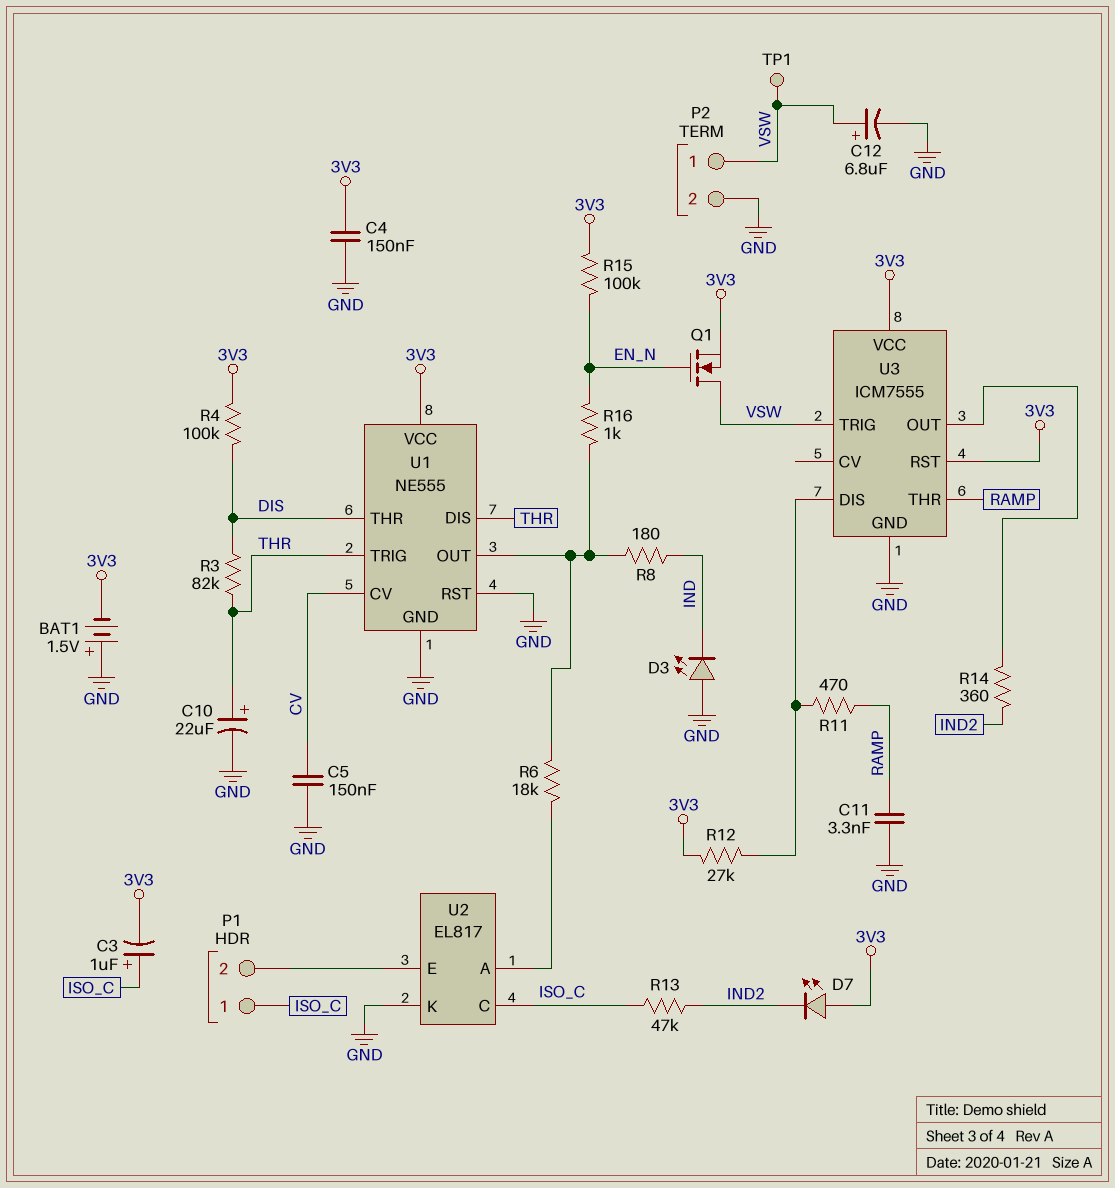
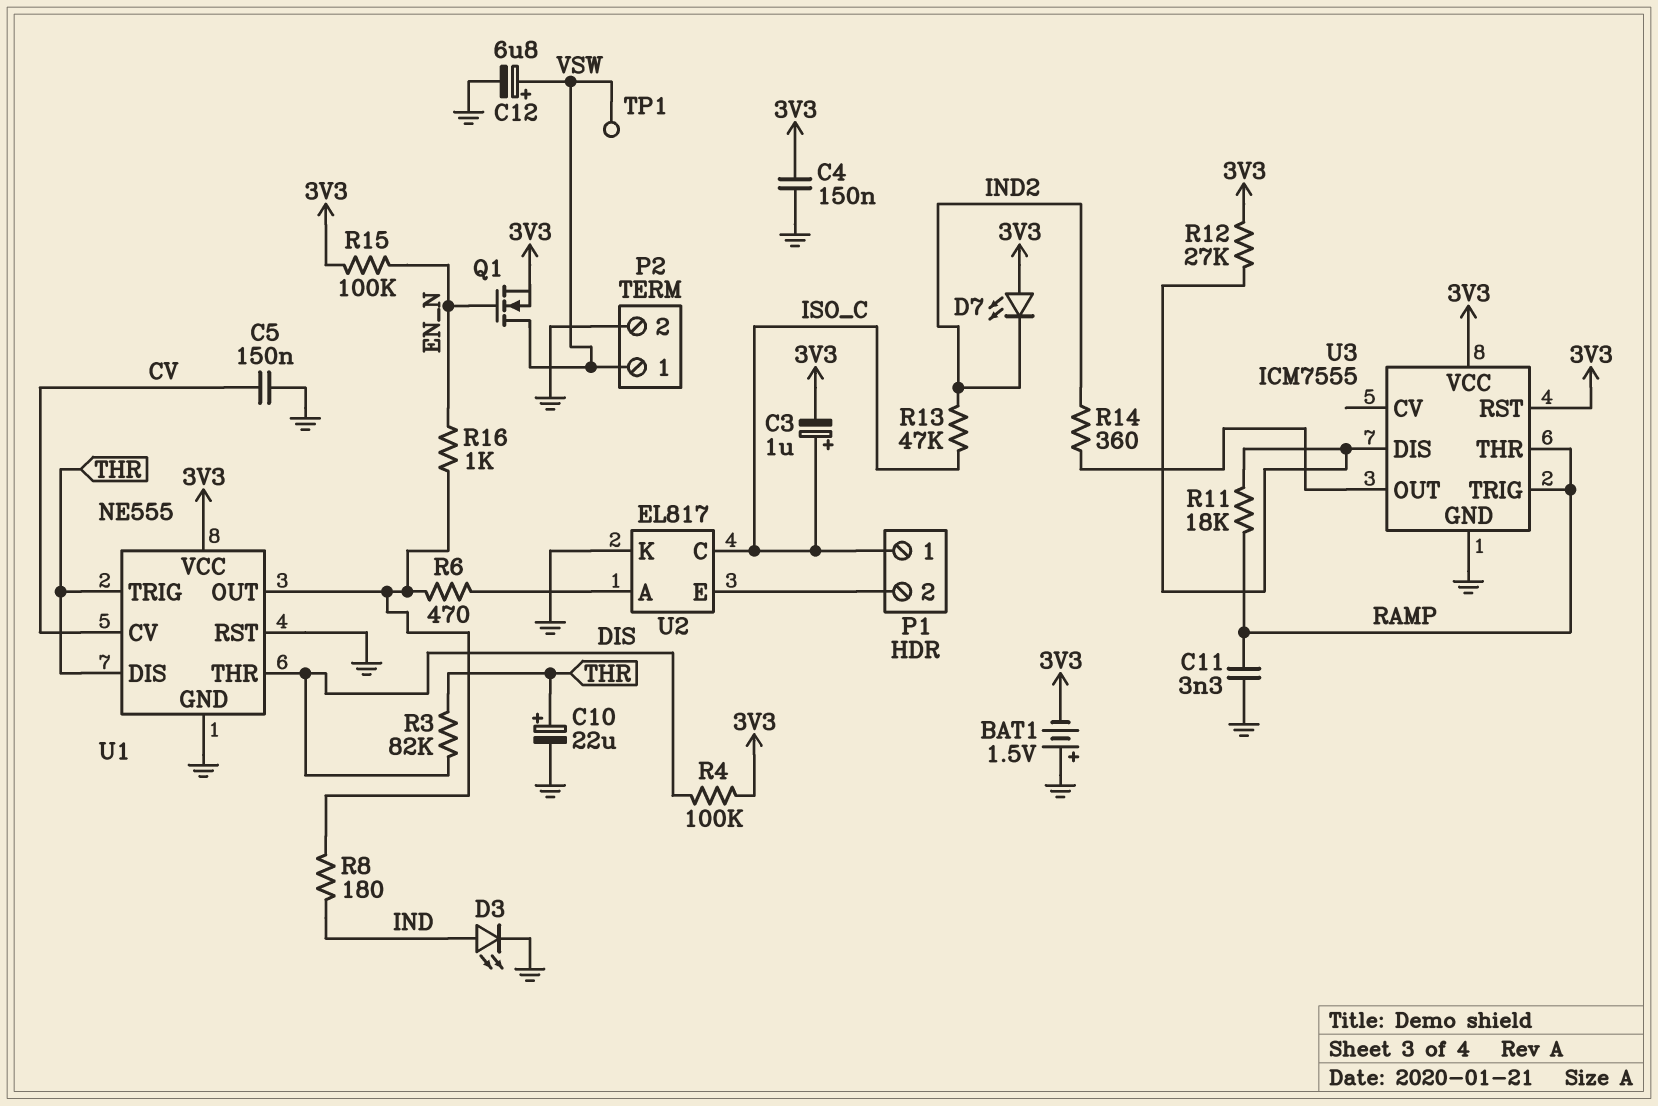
D3: LED (A GND, K IND) -> LED (A IND, K GND)
R6: 18k (U1/OUT, U2/A) -> 470 (U1/OUT, U2/A)
R11: 470 (RAMP, U3/DIS) -> 18k (RAMP, U3/DIS)
U3 pin TRIG: VSW -> RAMP

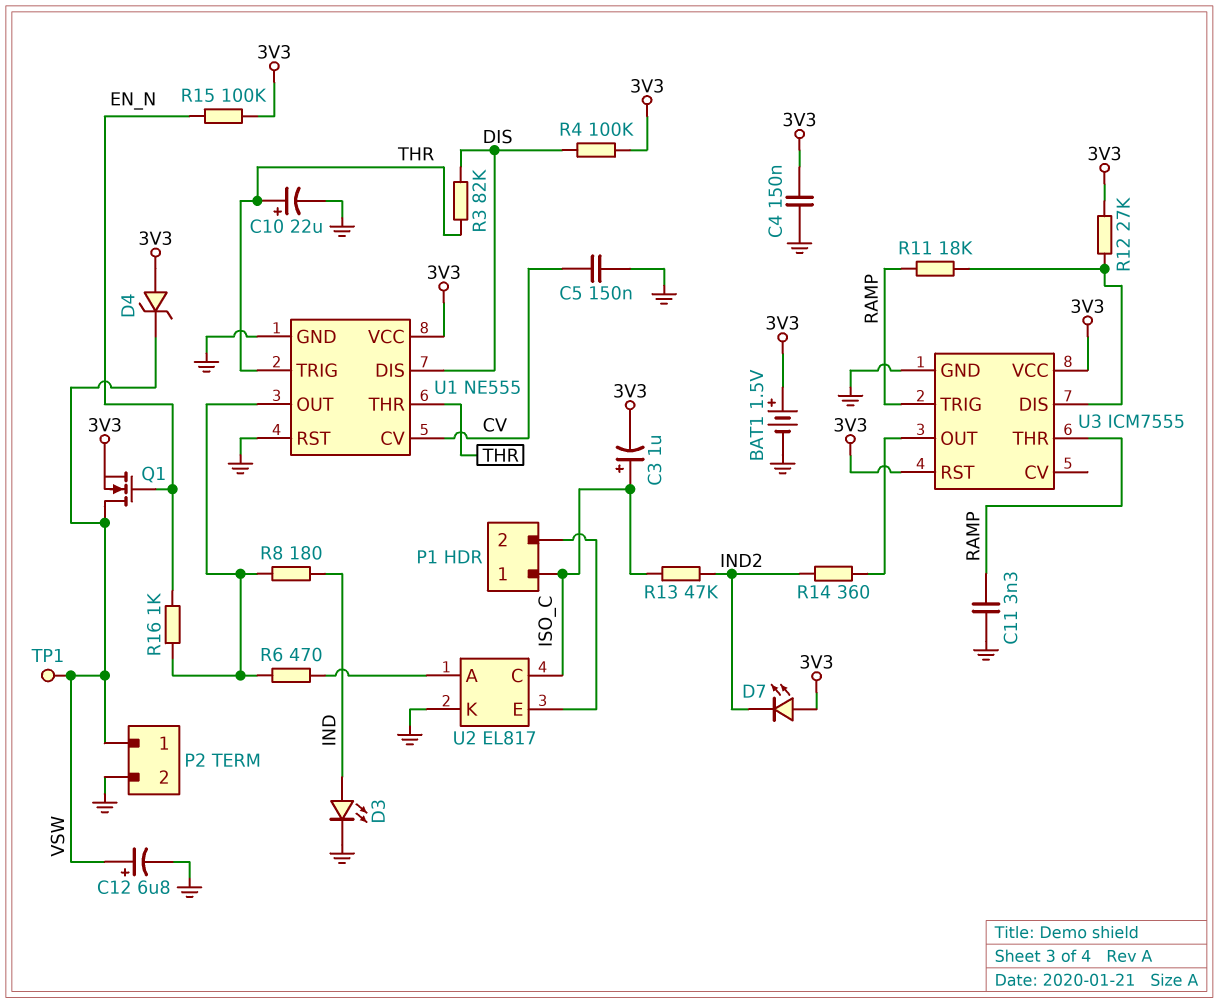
BAT1: 1.5V (plus GND, minus 3V3) -> 1.5V (plus 3V3, minus GND)
D4: none -> zener (A 3V3, K VSW)
U1 pin DIS: THR -> DIS
U1 pin THR: DIS -> THR

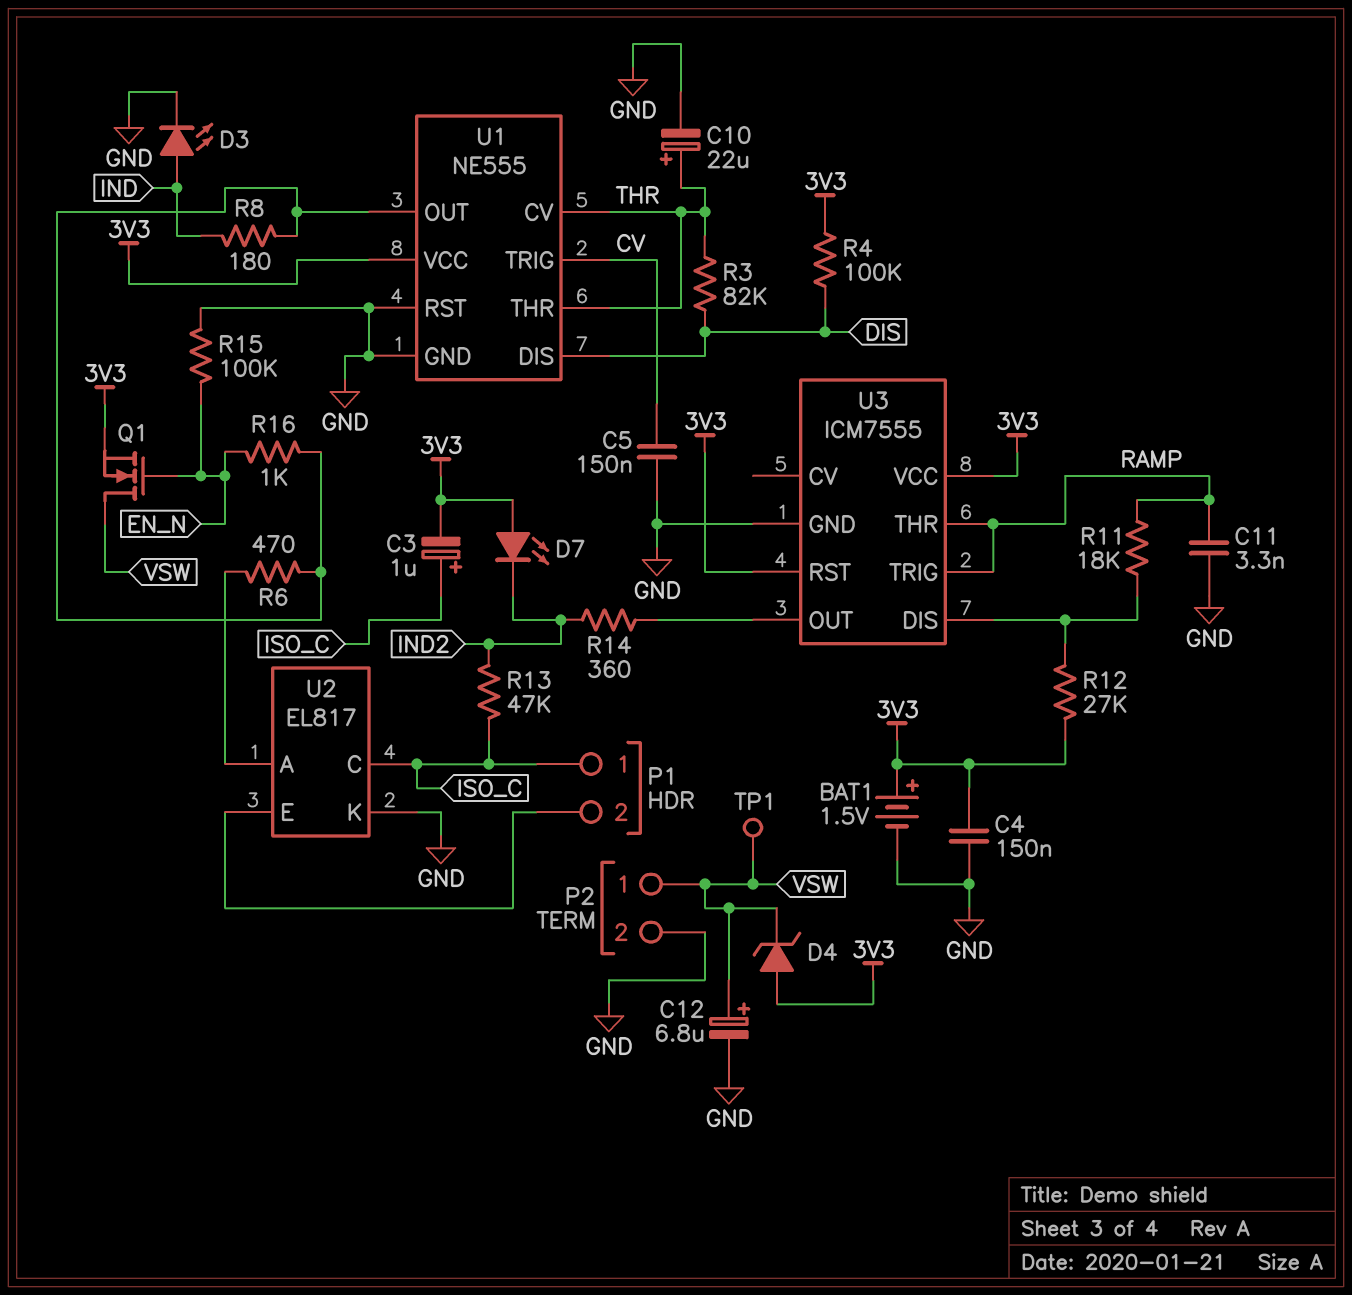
R15: 100k (3V3, EN_N) -> 100k (EN_N, GND)
U1 pin CV: CV -> THR
U1 pin TRIG: THR -> CV

